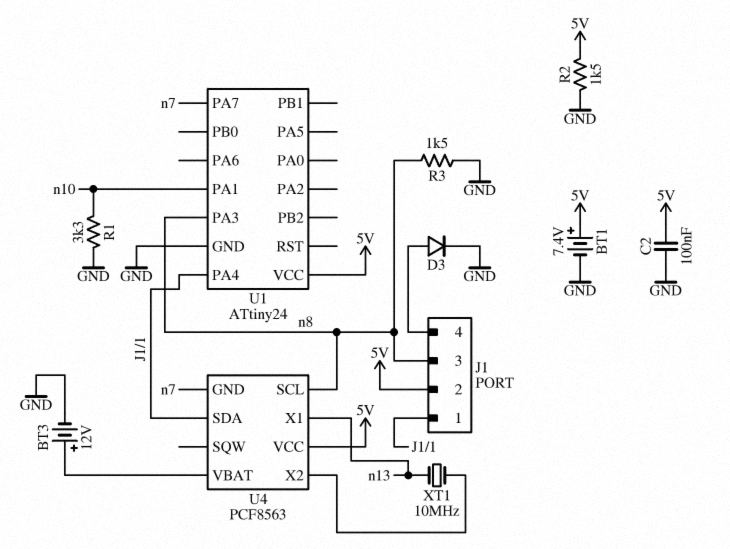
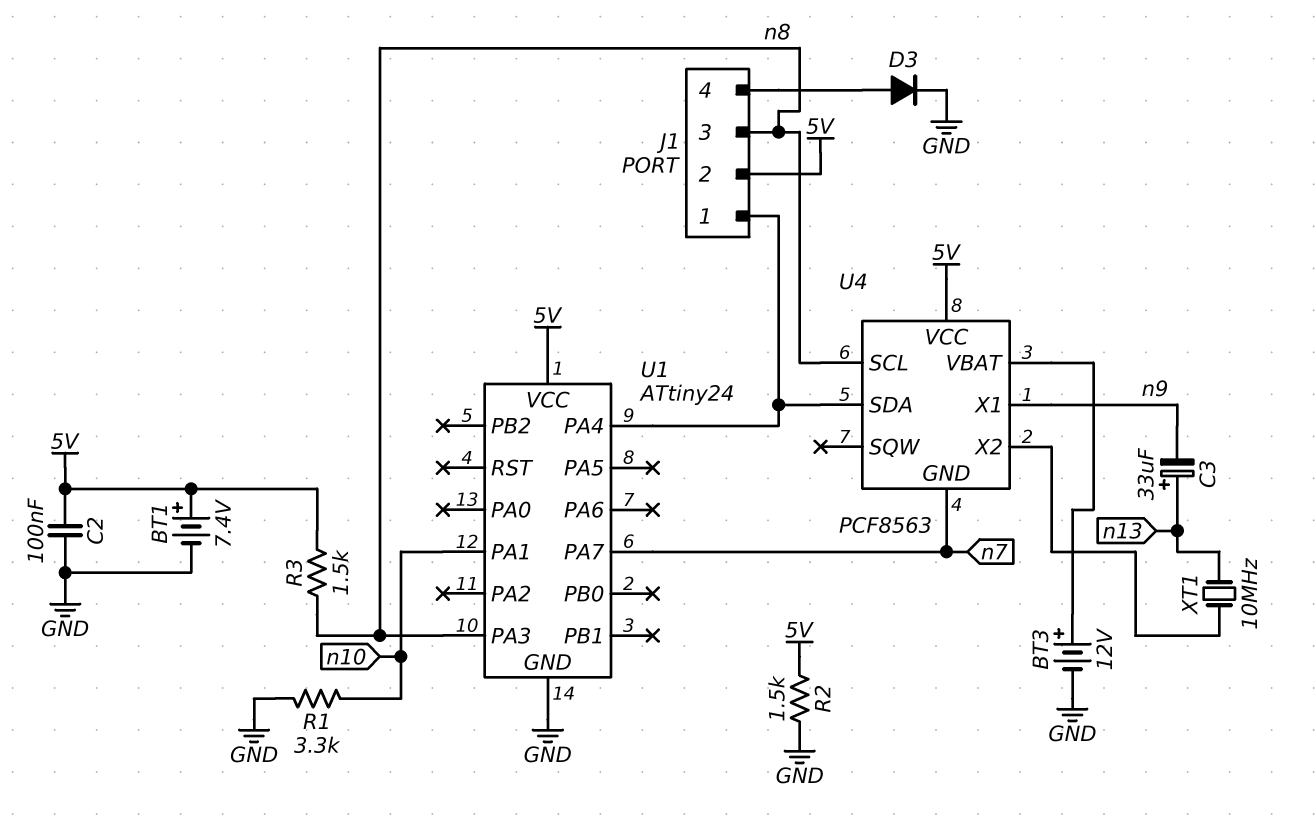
C3: none -> 33uF (plus n13, minus n9)
R3: 1.5k (GND, n8) -> 1.5k (5V, n8)
U4 pin X1: n13 -> n9

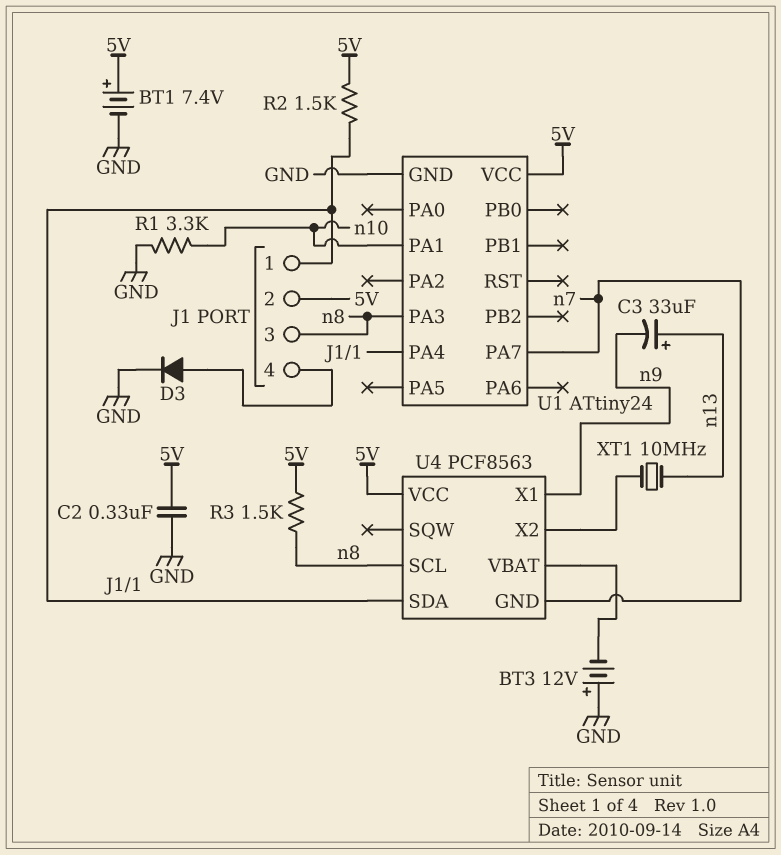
BT3: 12V (plus U4/VBAT, minus GND) -> 12V (plus GND, minus U4/VBAT)
C2: 100nF (5V, GND) -> 330nF (5V, GND)
R2: 1.5k (5V, GND) -> 1.5k (5V, J1/1)

